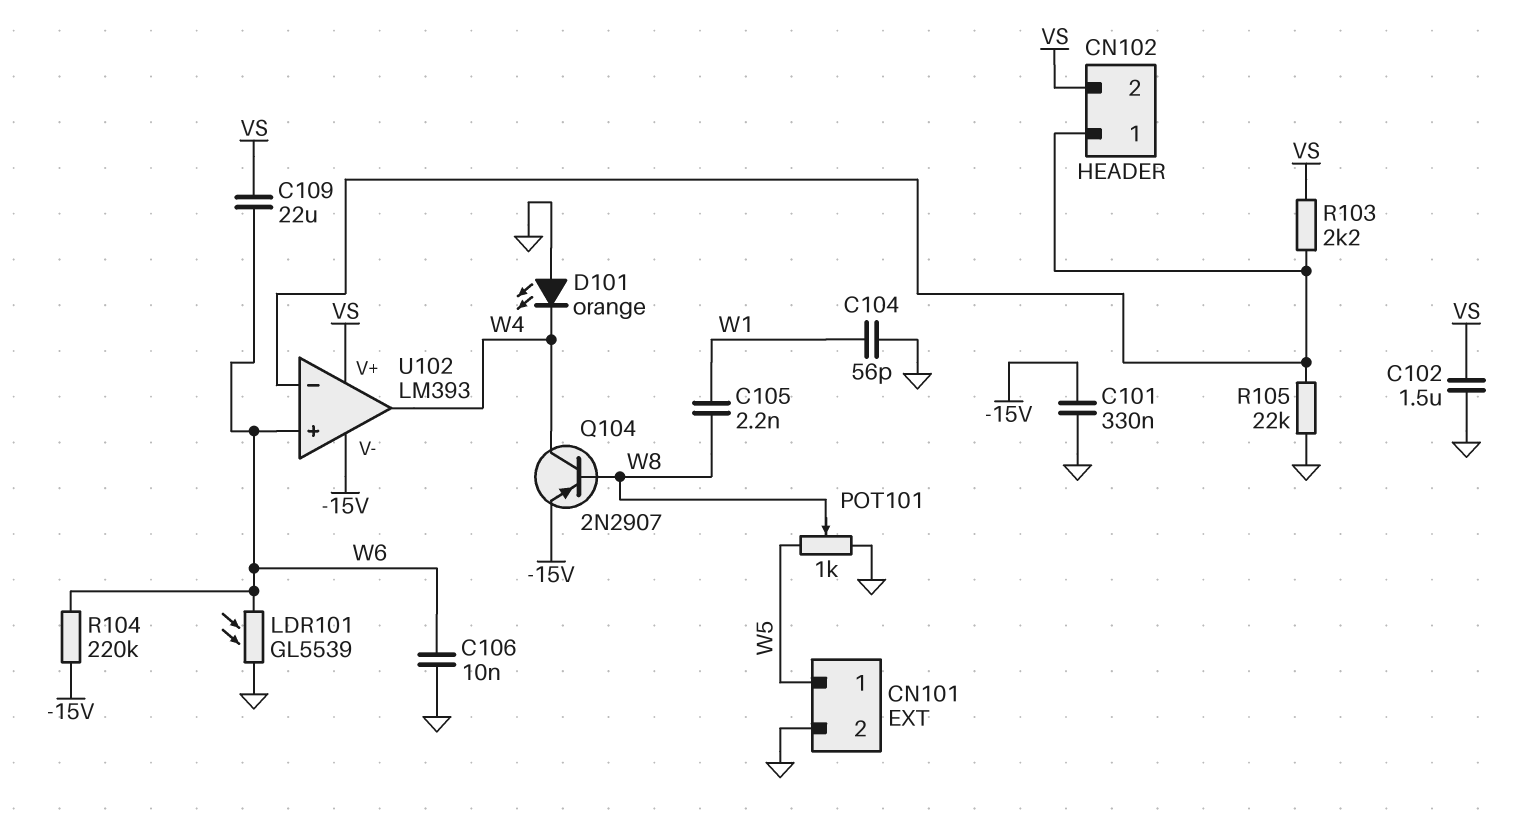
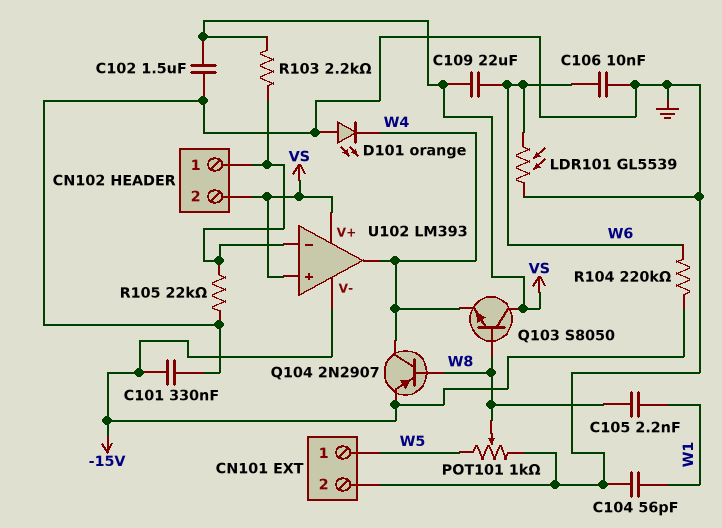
Q103: none -> NPN S8050 (B W8, C VS, E W4)
U102 pin in+: W6 -> VS

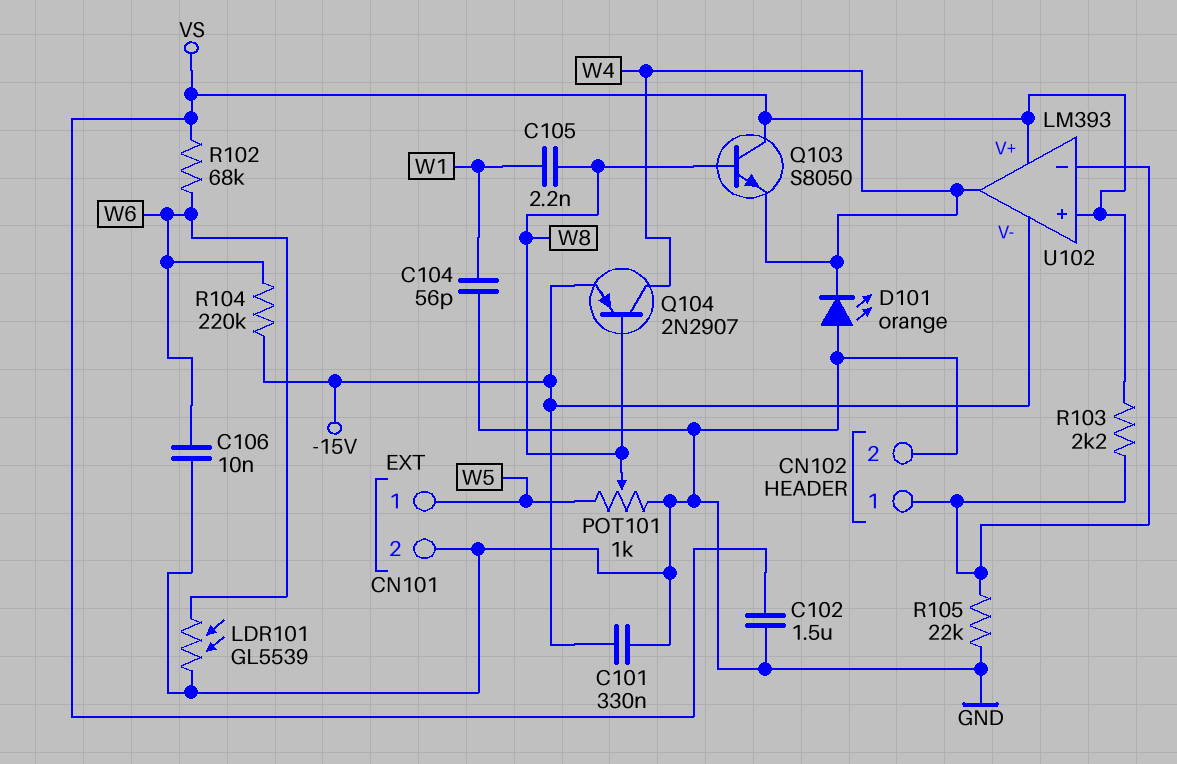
C109: 22uF (VS, W6) -> none
CN102 pin 2: VS -> GND
R102: none -> 68k (VS, W6)

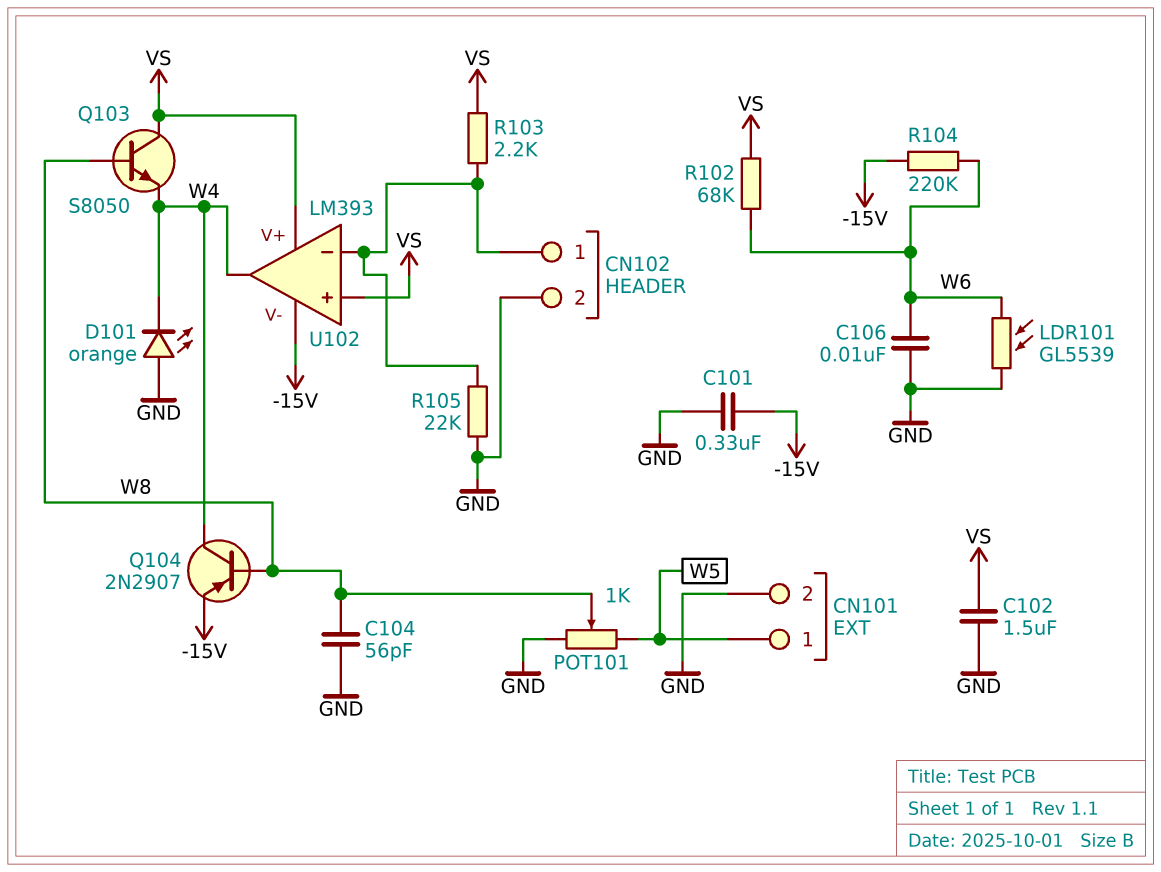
C104: 56pF (GND, W1) -> 56pF (GND, W8)
C105: 2.2nF (W1, W8) -> none

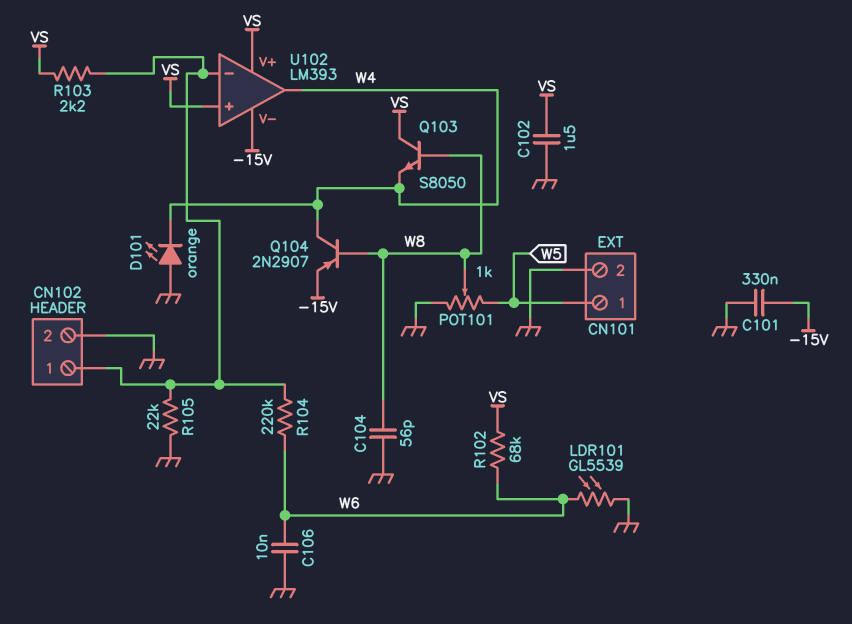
R104: 220k (-15V, W6) -> 220k (CN102/1, W6)

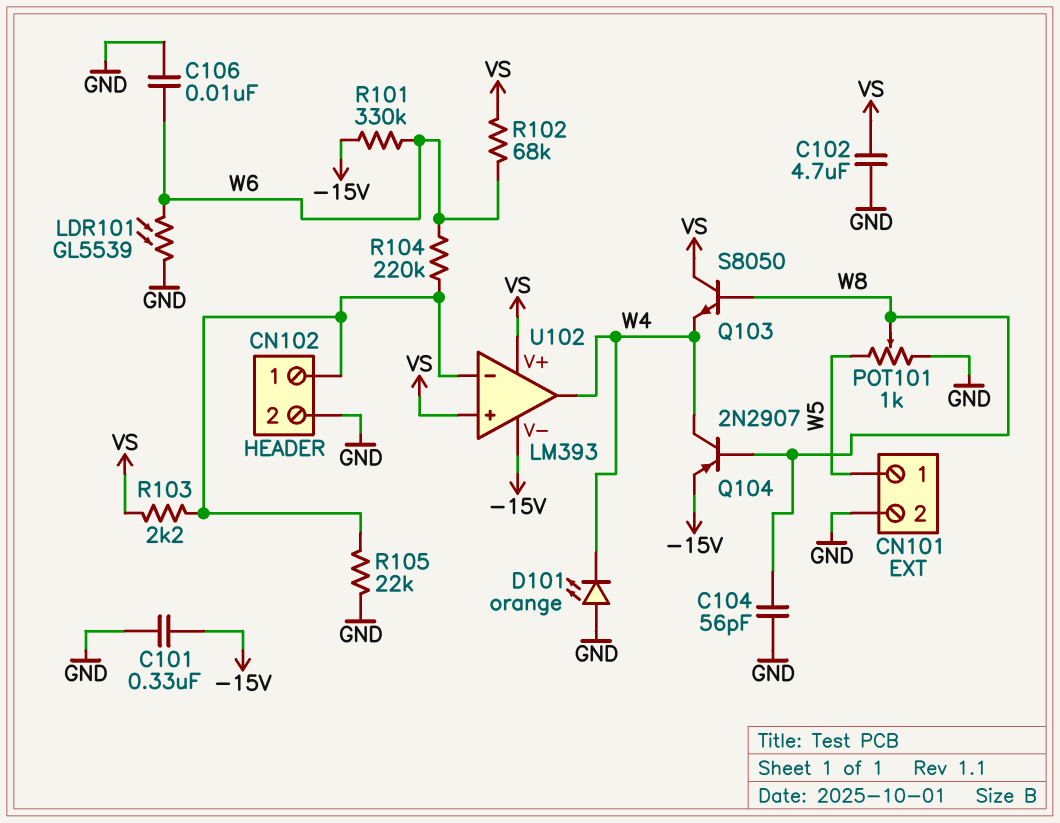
C102: 1.5uF (GND, VS) -> 4.7uF (GND, VS)
R101: none -> 330k (-15V, W6)

